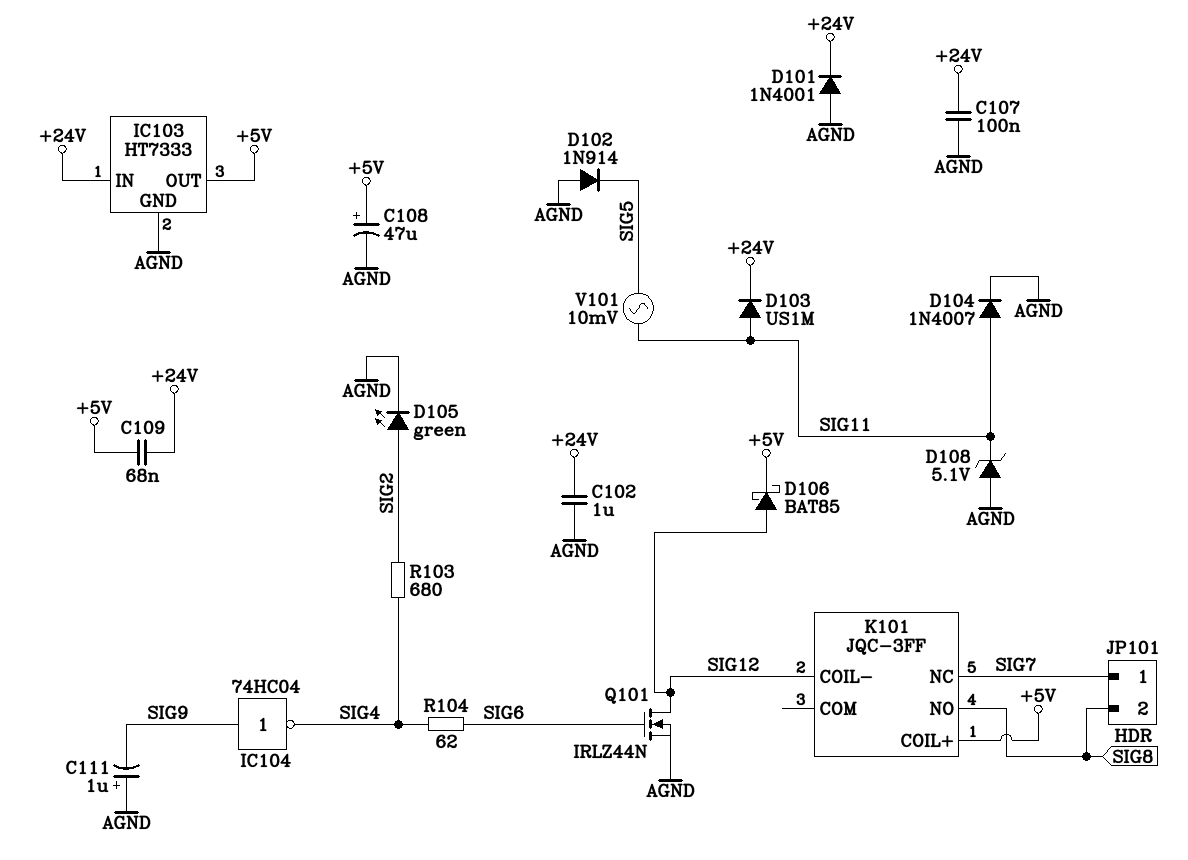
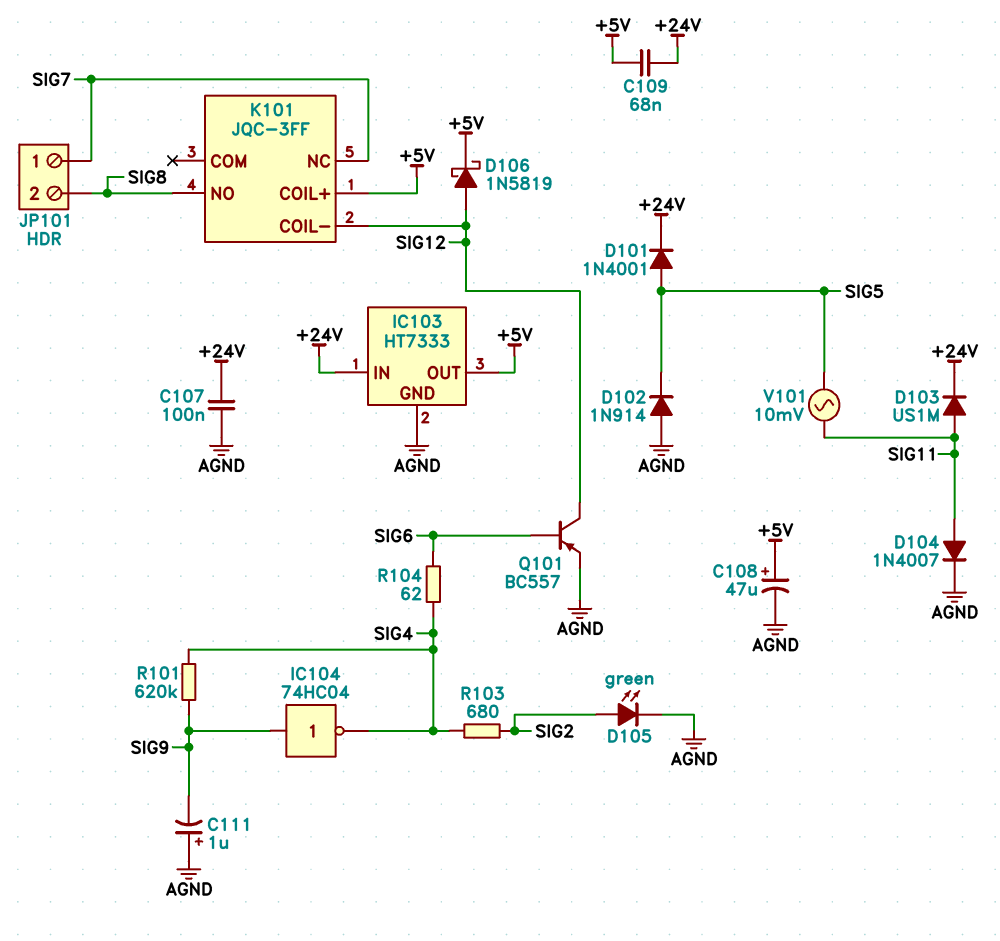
C102: 1uF (+24V, AGND) -> none
D101: diode 1N4001 (A AGND, K +24V) -> diode 1N4001 (A SIG5, K +24V)
D106: schottky BAT85 (A SIG12, K +5V) -> schottky 1N5819 (A SIG12, K +5V)
D108: zener 5.1V (A AGND, K SIG11) -> none
Q101: NMOS IRLZ44N (G SIG6, D SIG12, S AGND) -> PNP BC557 (B SIG6, C SIG12, E AGND)
R101: none -> 620k (SIG4, SIG9)

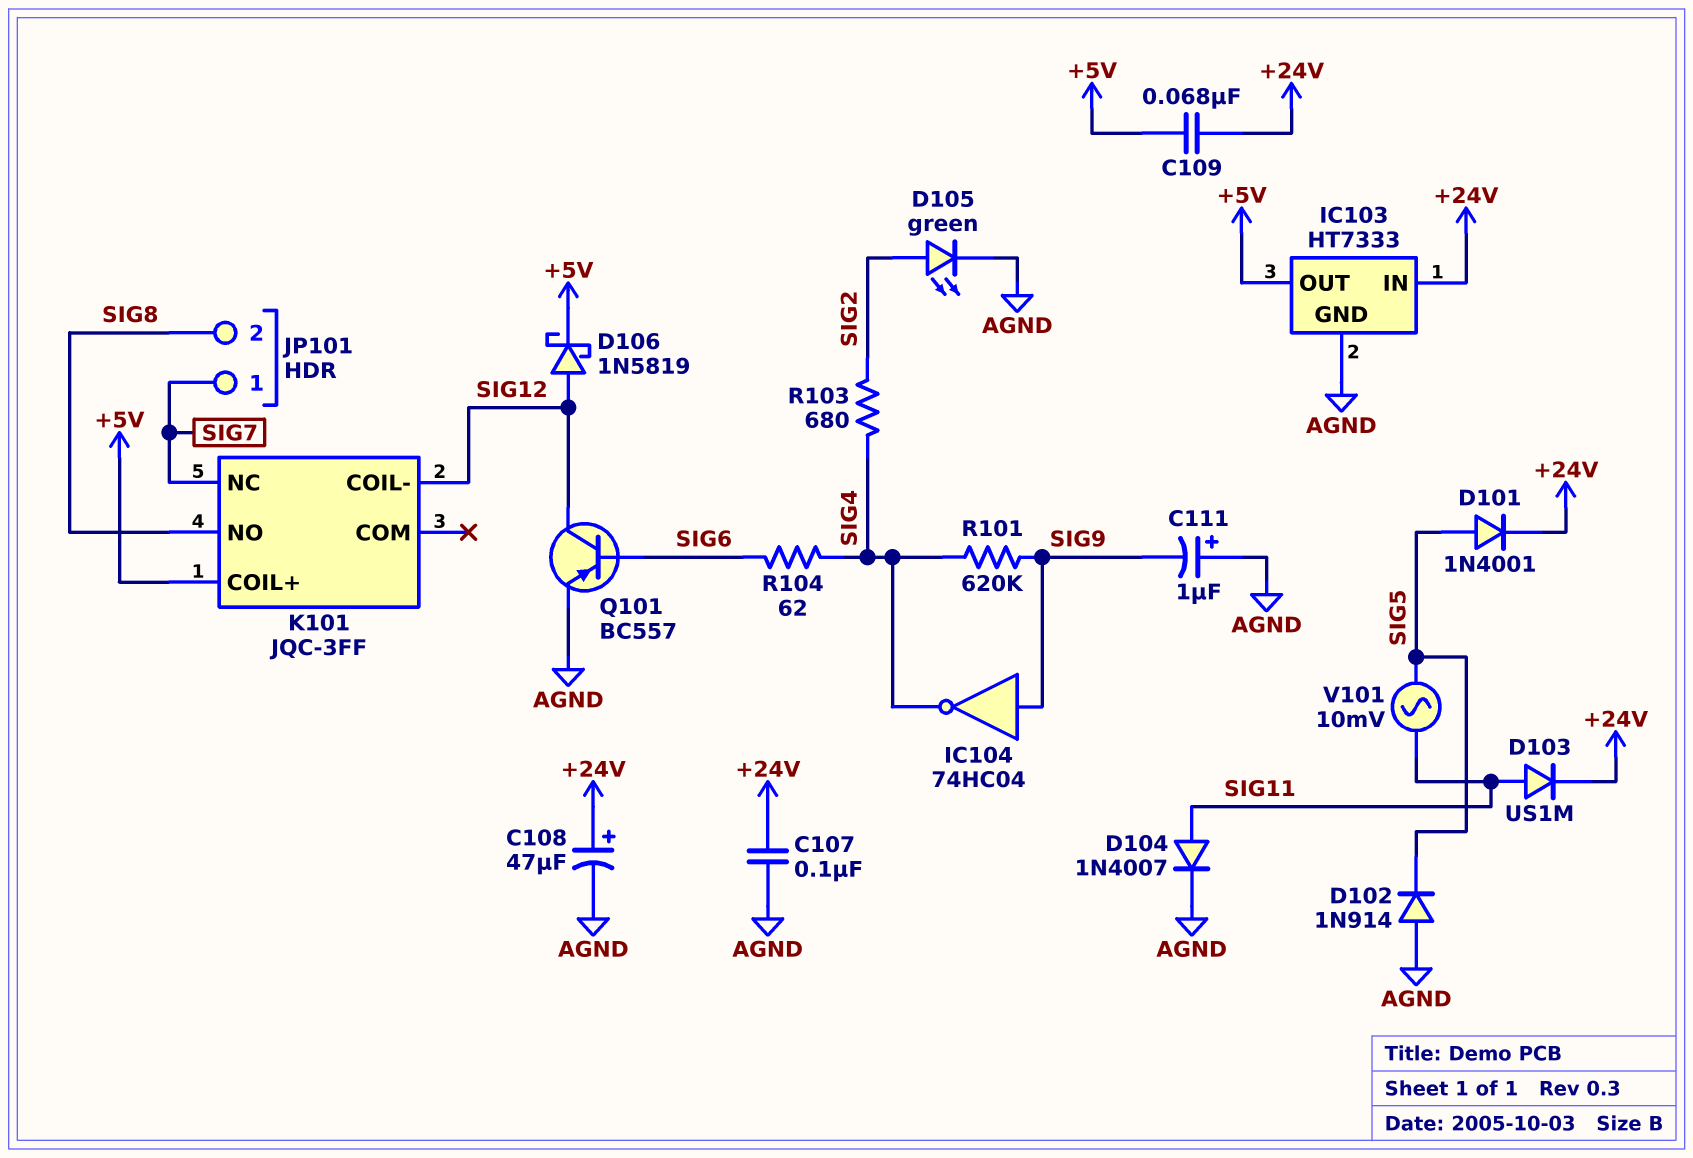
C108: 47uF (plus +5V, minus AGND) -> 47uF (plus +24V, minus AGND)

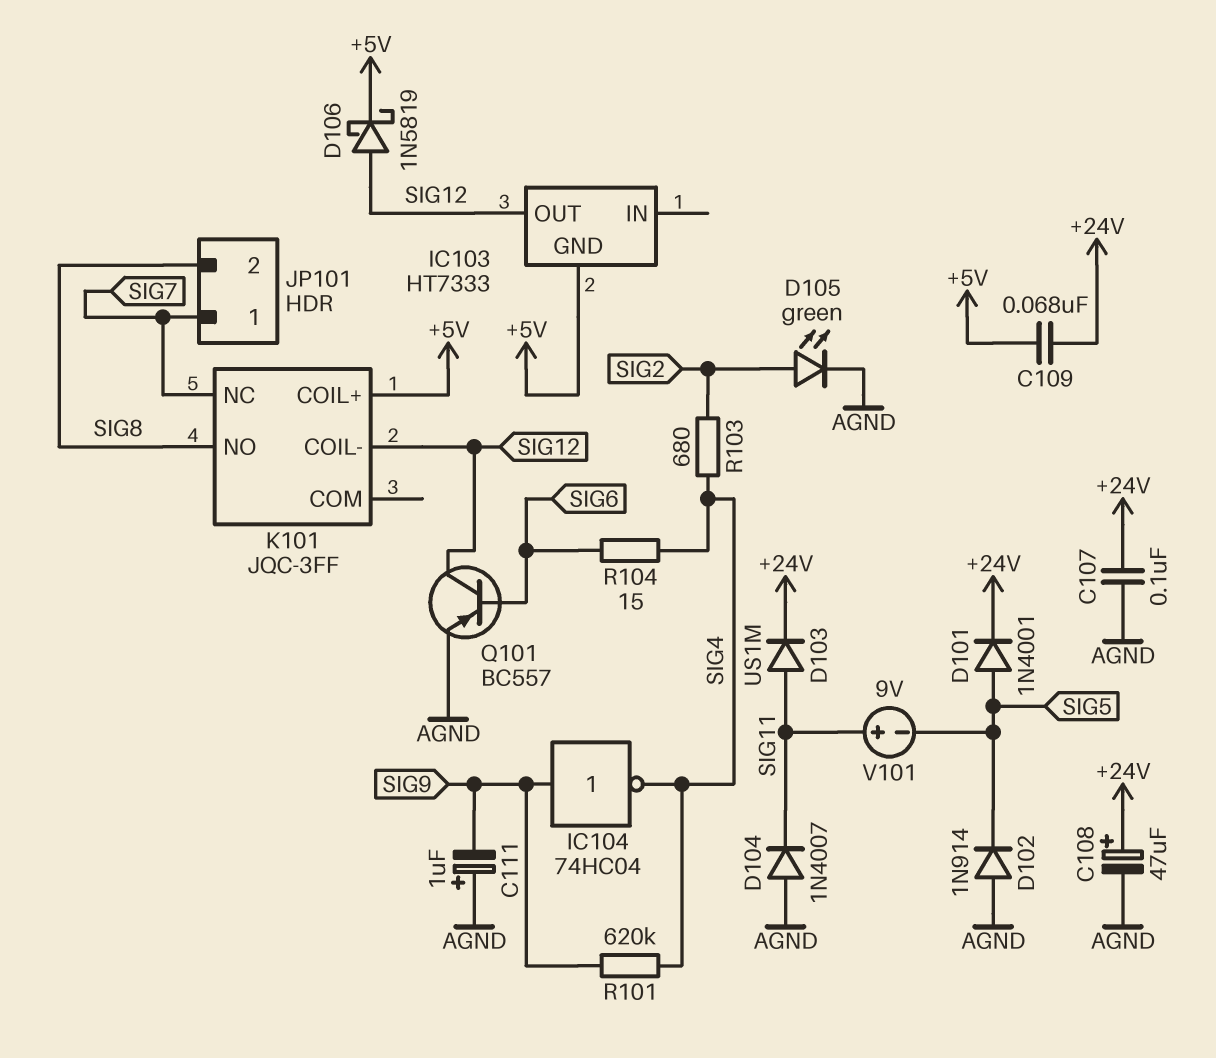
D104: diode 1N4007 (A SIG11, K AGND) -> diode 1N4007 (A AGND, K SIG11)
IC103 pin GND: AGND -> +5V
IC103 pin IN: +24V -> none
IC103 pin OUT: +5V -> SIG12
R104: 62 (SIG4, SIG6) -> 15 (SIG4, SIG6)
V101: AC 10mV (SIG5, SIG11) -> 9V (plus SIG11, minus SIG5)

